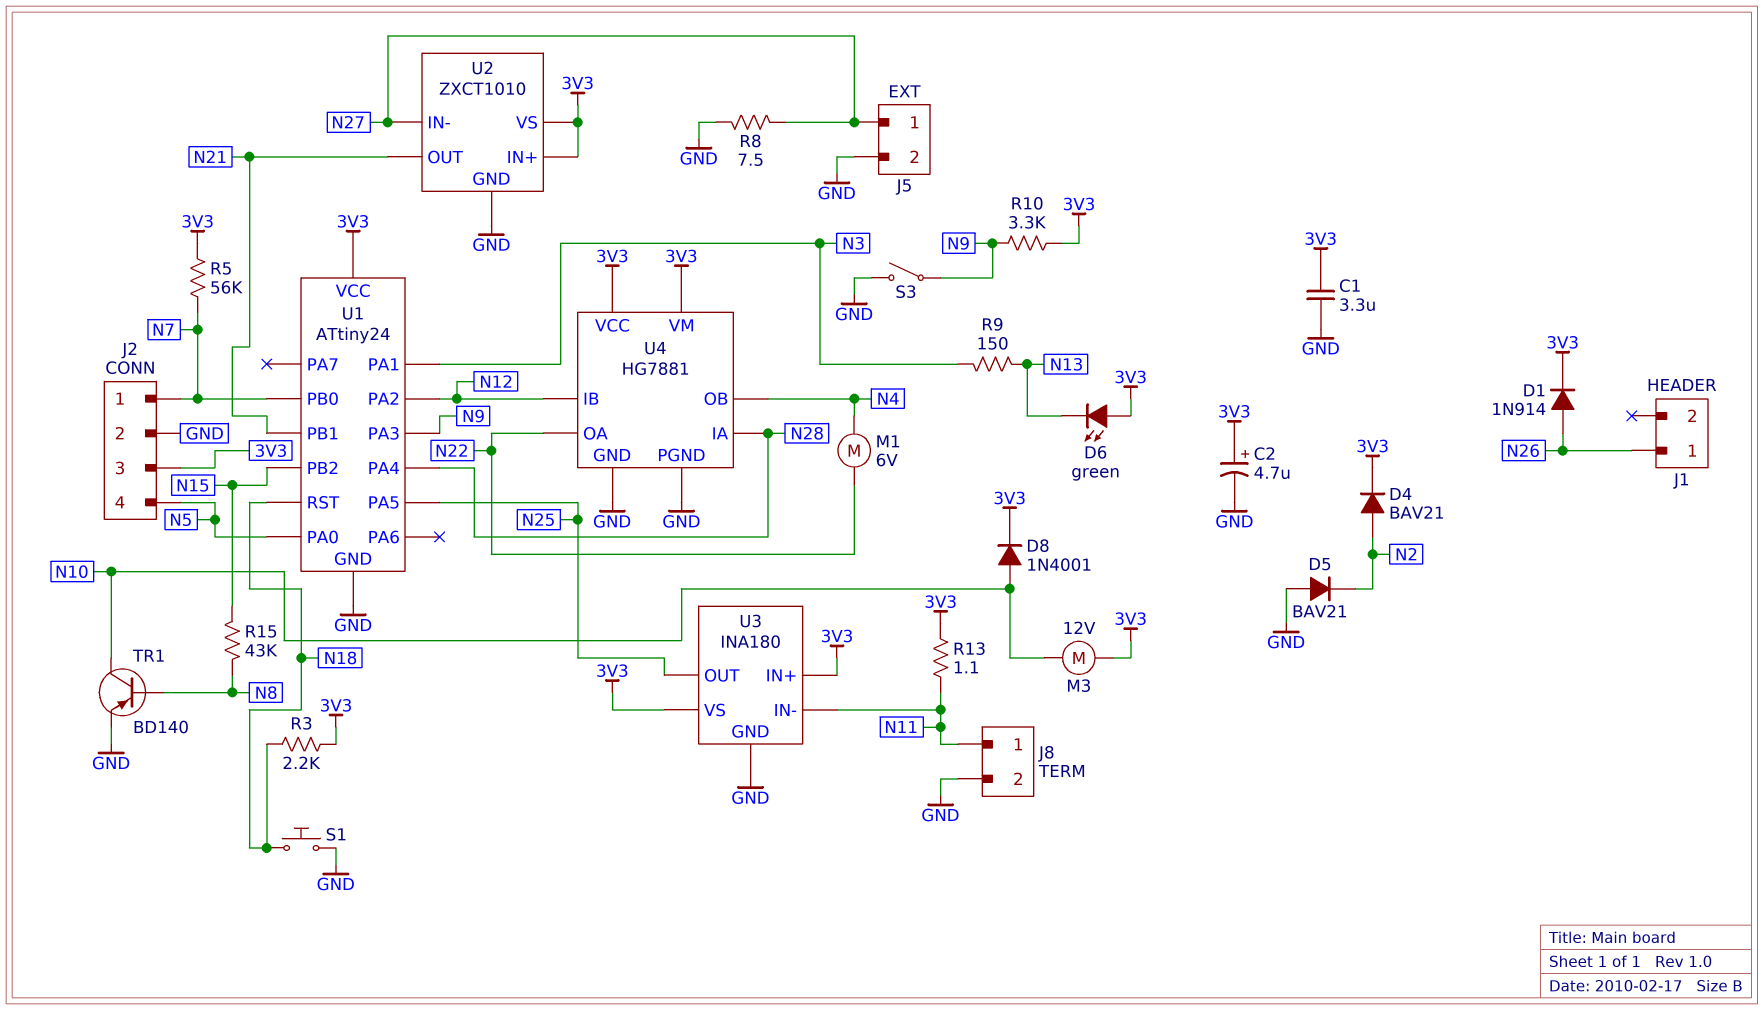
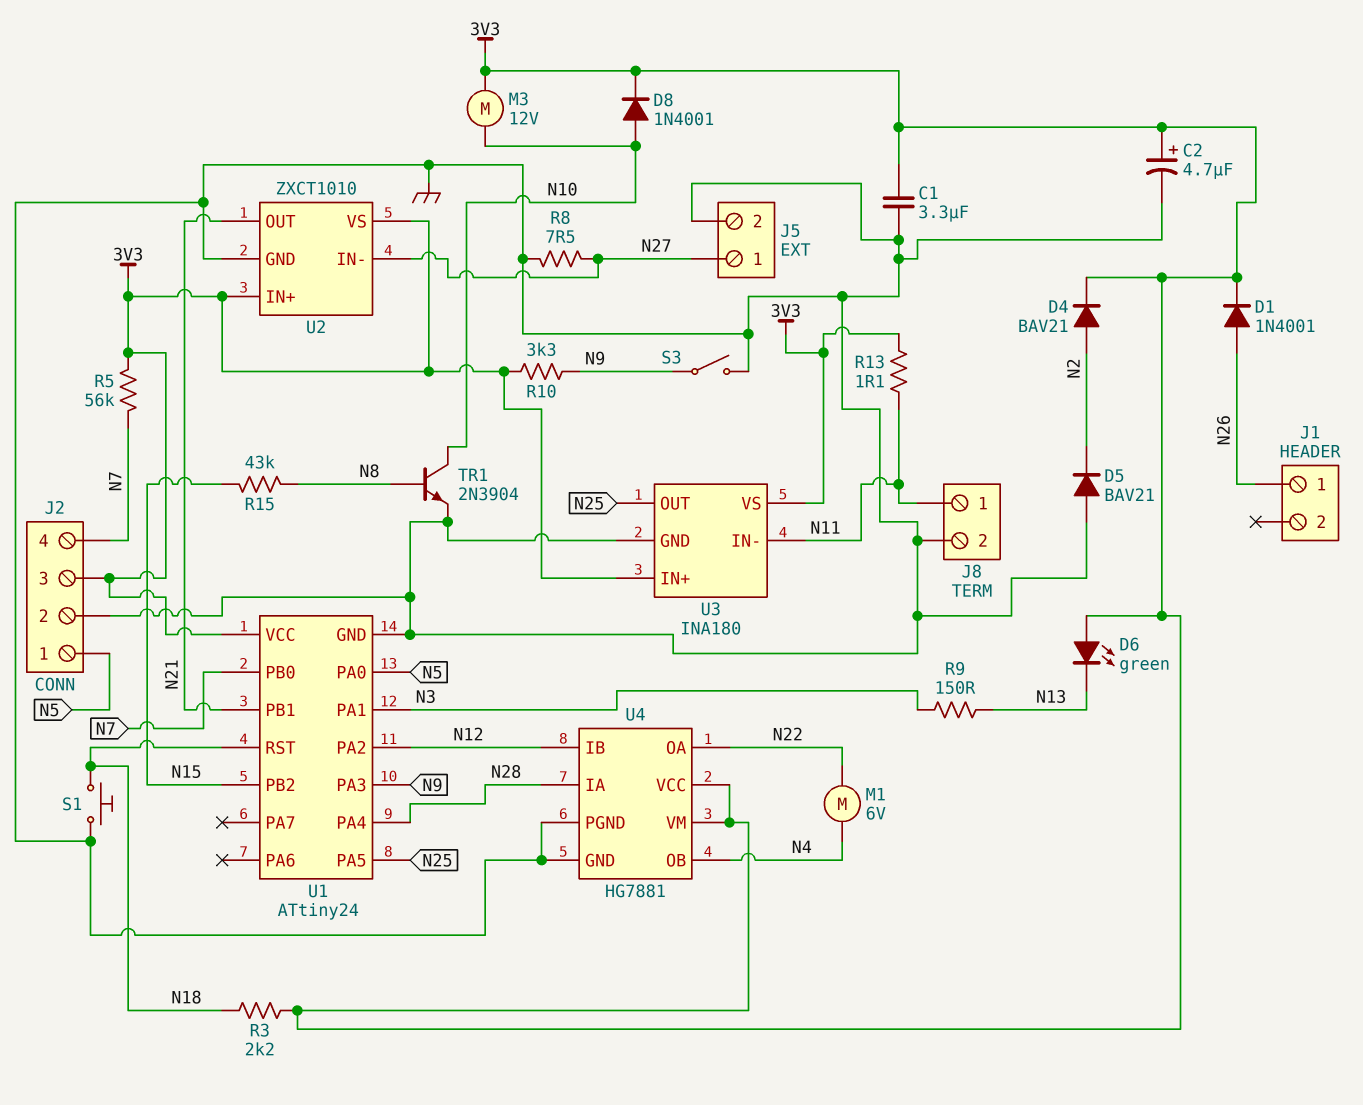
D1: diode 1N914 (A N26, K 3V3) -> diode 1N4001 (A N26, K 3V3)
J2 pin 1: N7 -> N5
J2 pin 4: N5 -> N7
TR1: PNP BD140 (B N8, C N10, E GND) -> NPN 2N3904 (B N8, C N10, E GND)

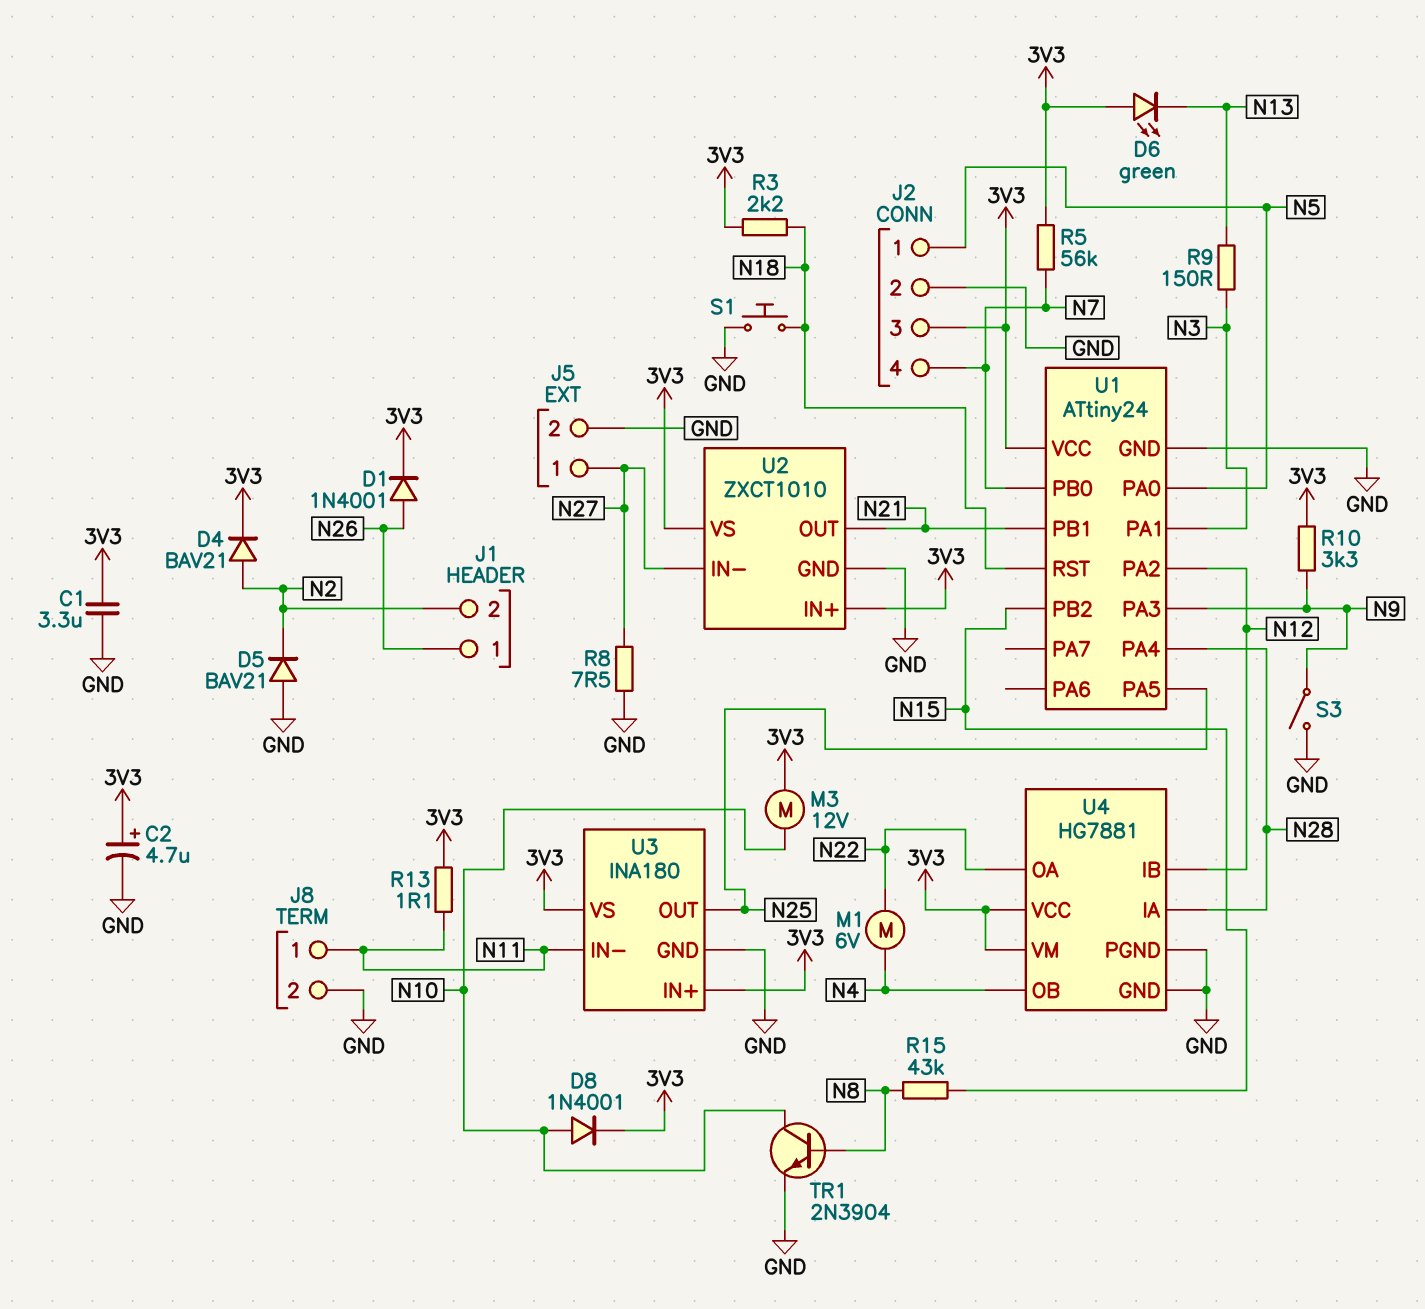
J1 pin 2: none -> N2

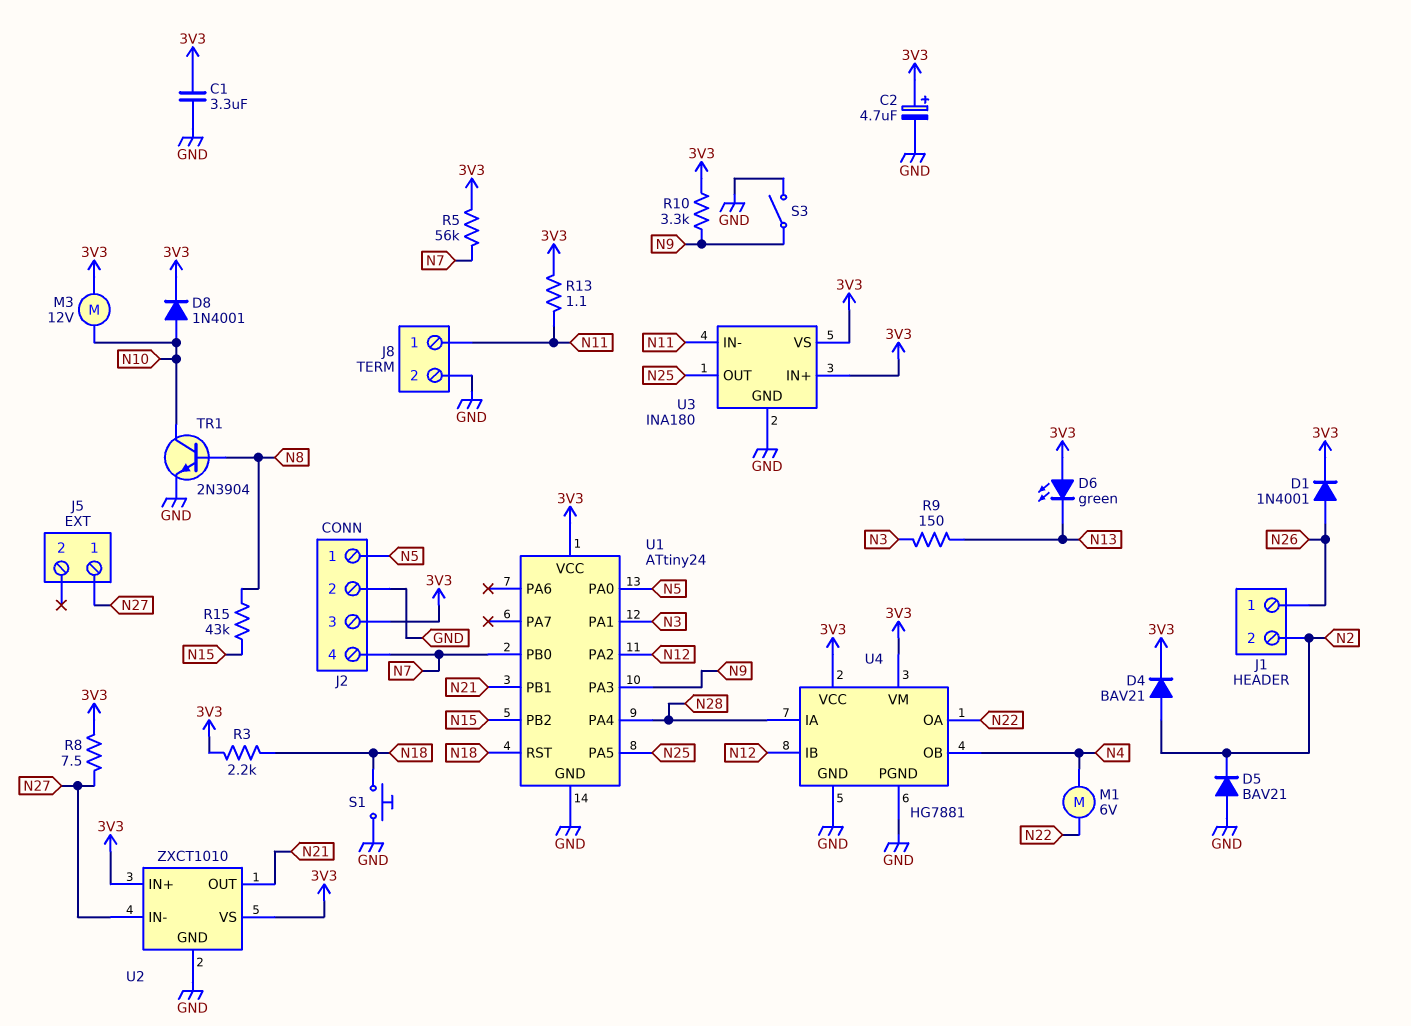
J5 pin 2: GND -> none
R8: 7.5 (GND, N27) -> 7.5 (3V3, N27)

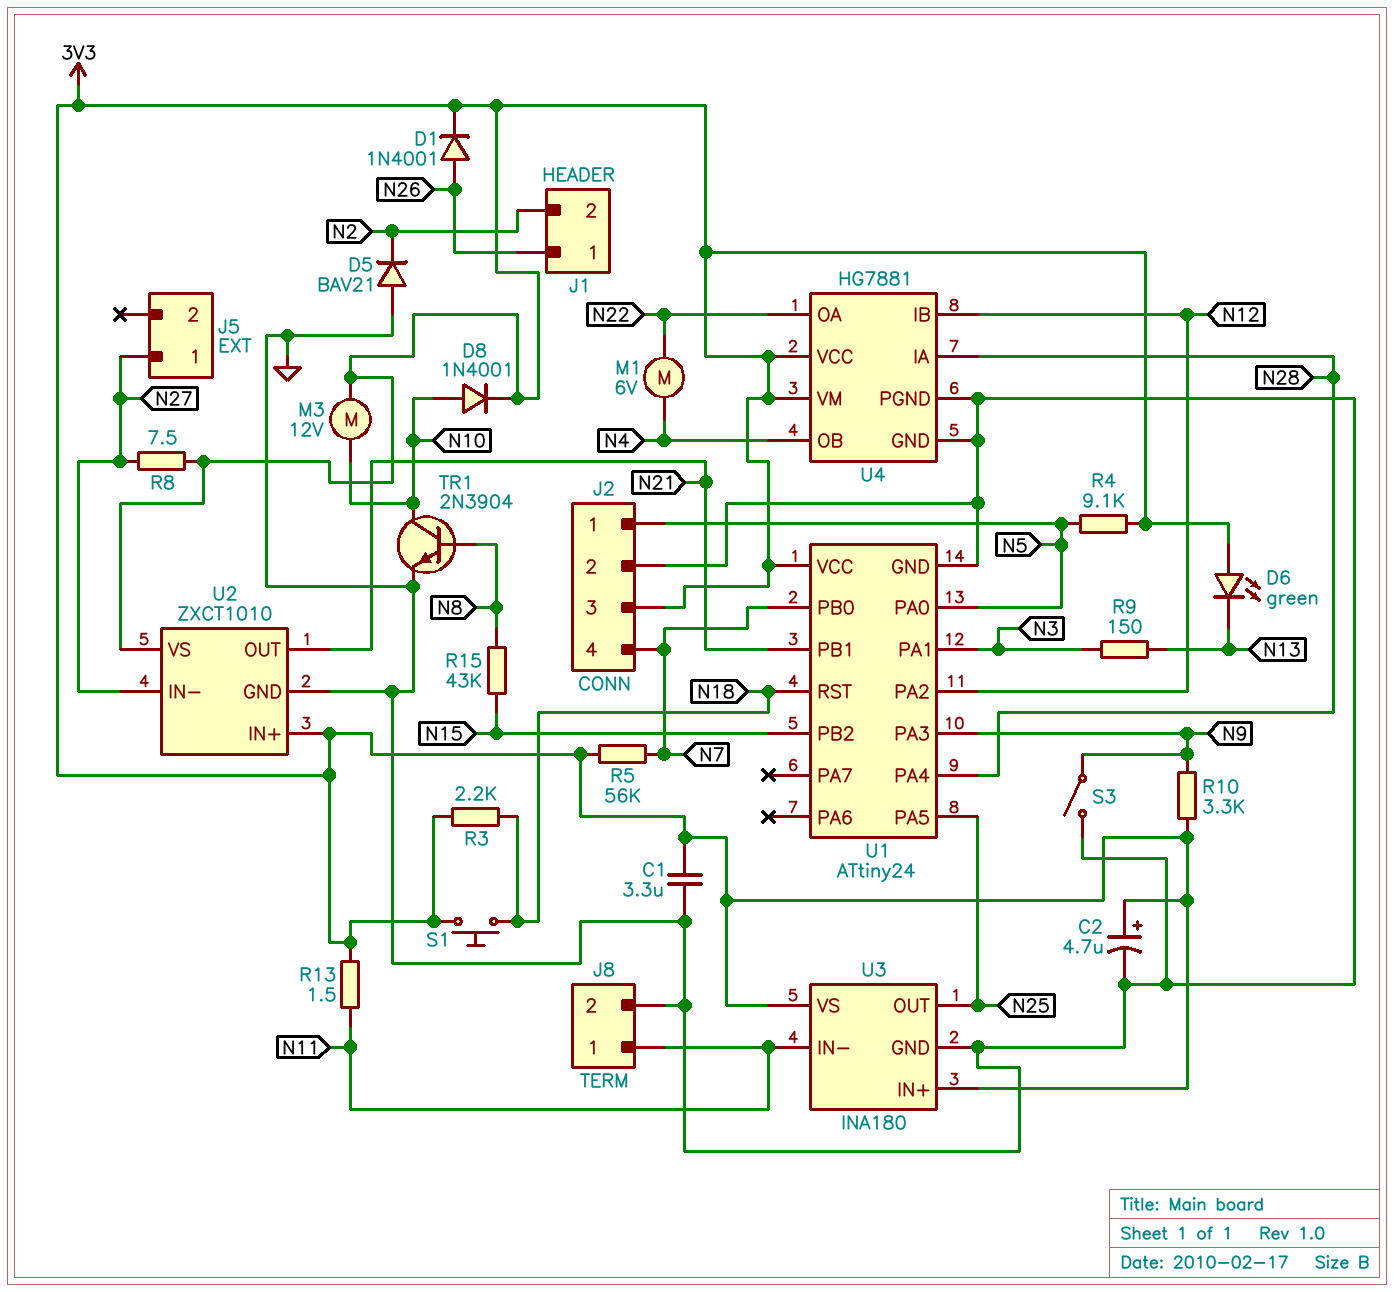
D4: diode BAV21 (A N2, K 3V3) -> none
R4: none -> 9.1k (3V3, N5)
R13: 1.1 (3V3, N11) -> 1.5 (3V3, N11)
S1: button (GND, N18) -> button (3V3, N18)

